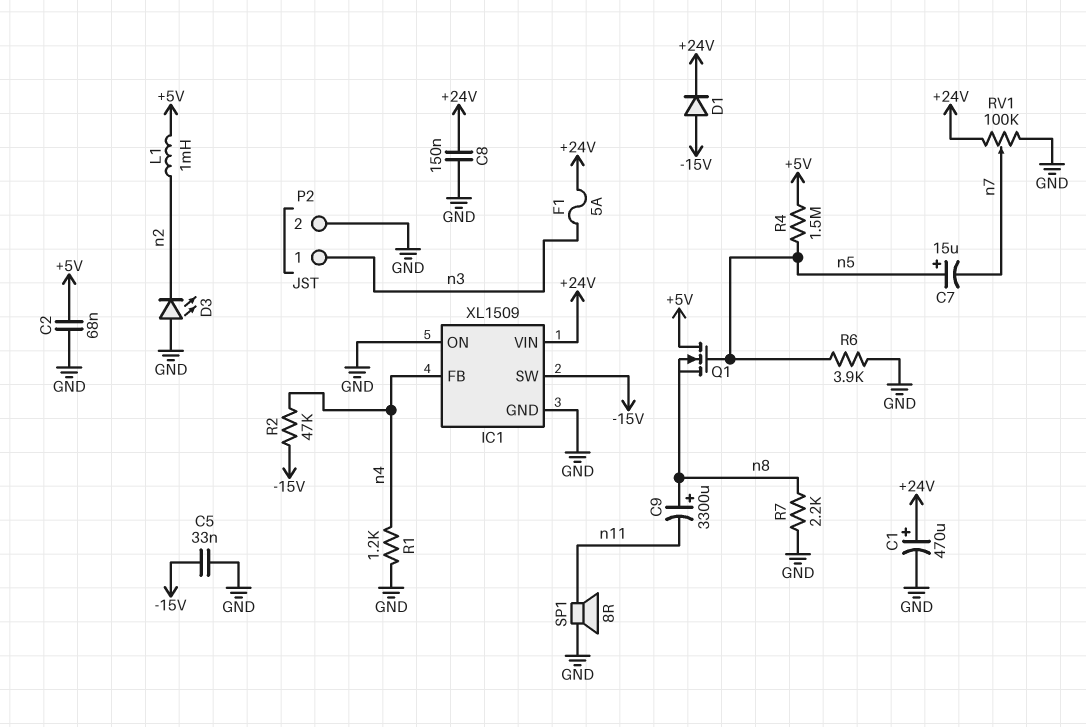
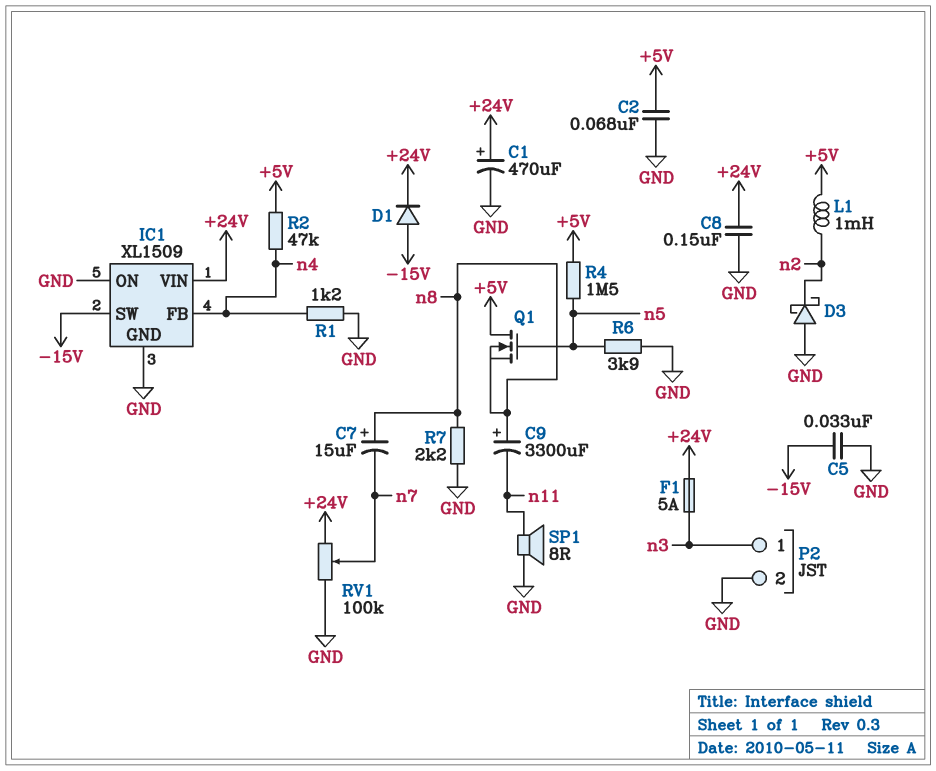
C7: 15uF (plus n5, minus n7) -> 15uF (plus n8, minus n7)
D3: LED (A GND, K n2) -> schottky (A GND, K n2)
R2: 47k (-15V, n4) -> 47k (+5V, n4)

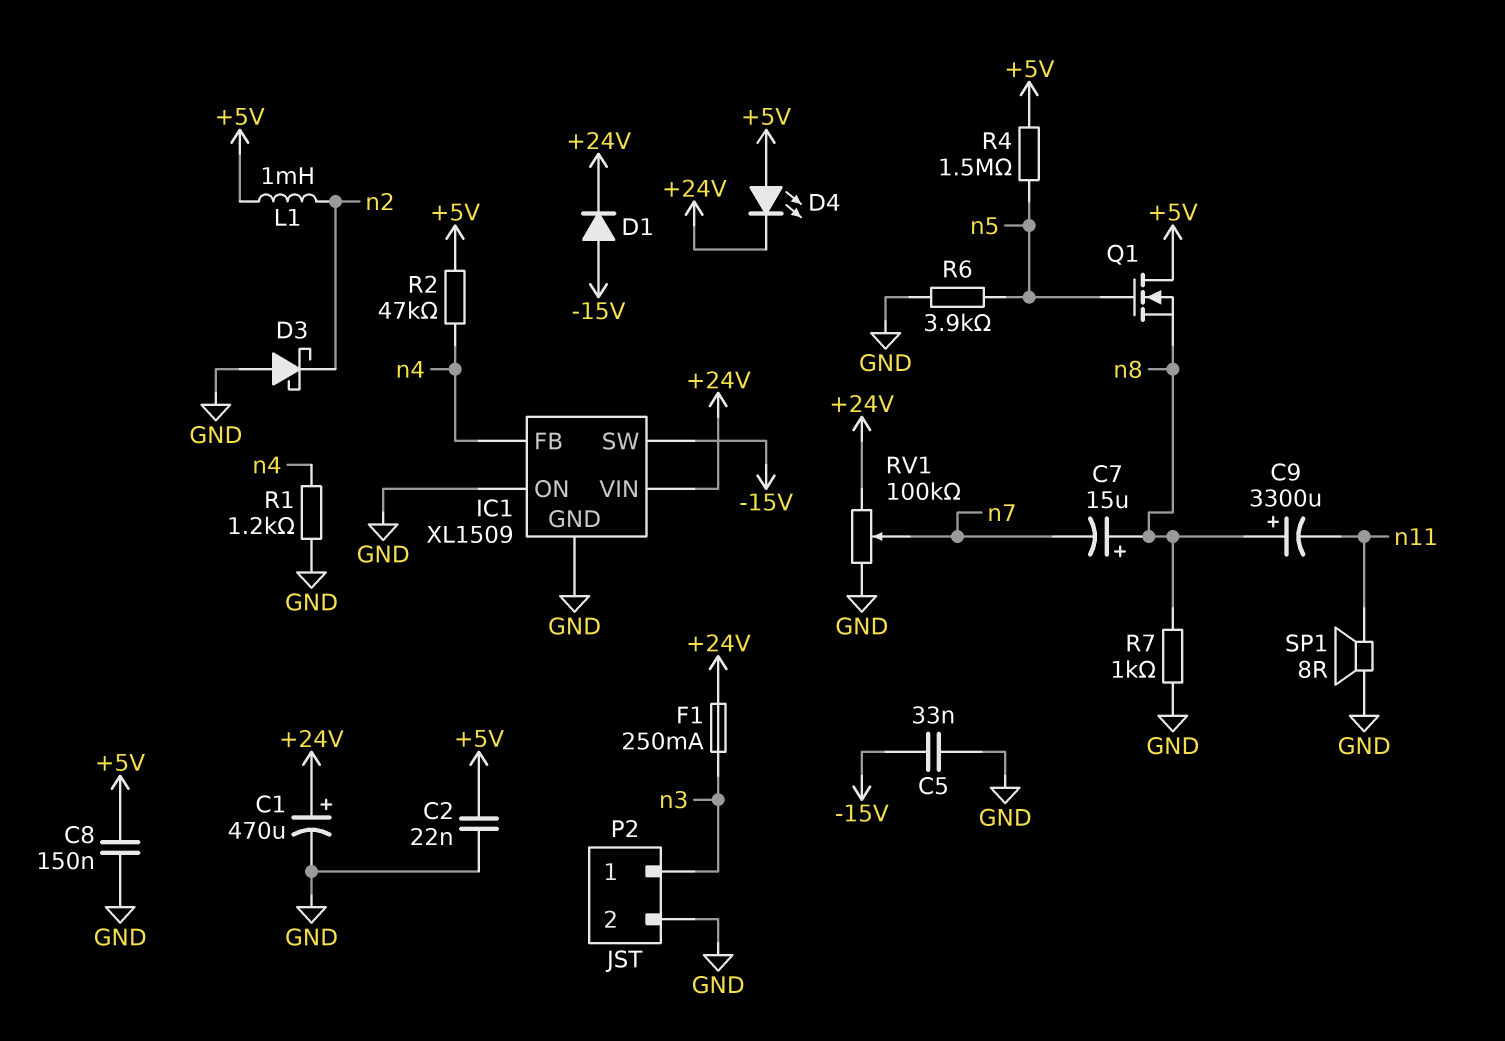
C2: 68nF (+5V, GND) -> 22nF (+5V, GND)
C8: 150nF (+24V, GND) -> 150nF (+5V, GND)
D4: none -> LED (A +5V, K +24V)
F1: 5A (+24V, n3) -> 250mA (+24V, n3)
R7: 2.2k (GND, n8) -> 1k (GND, n8)

